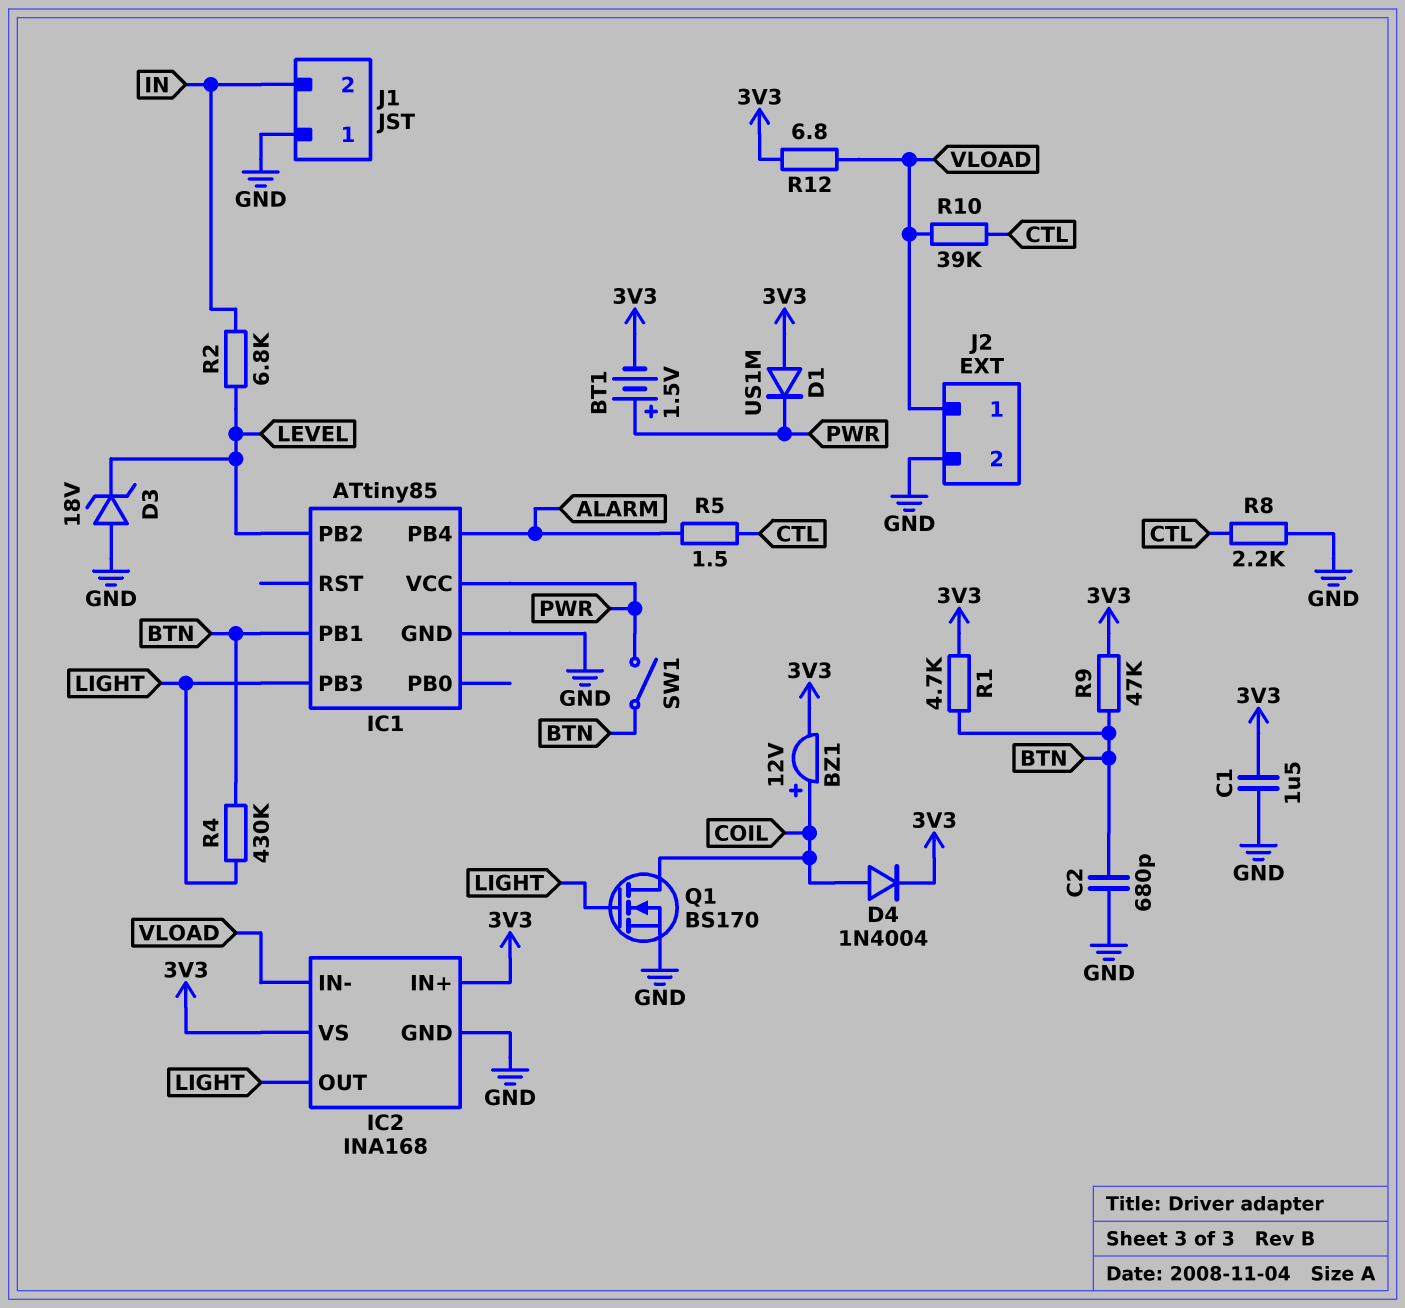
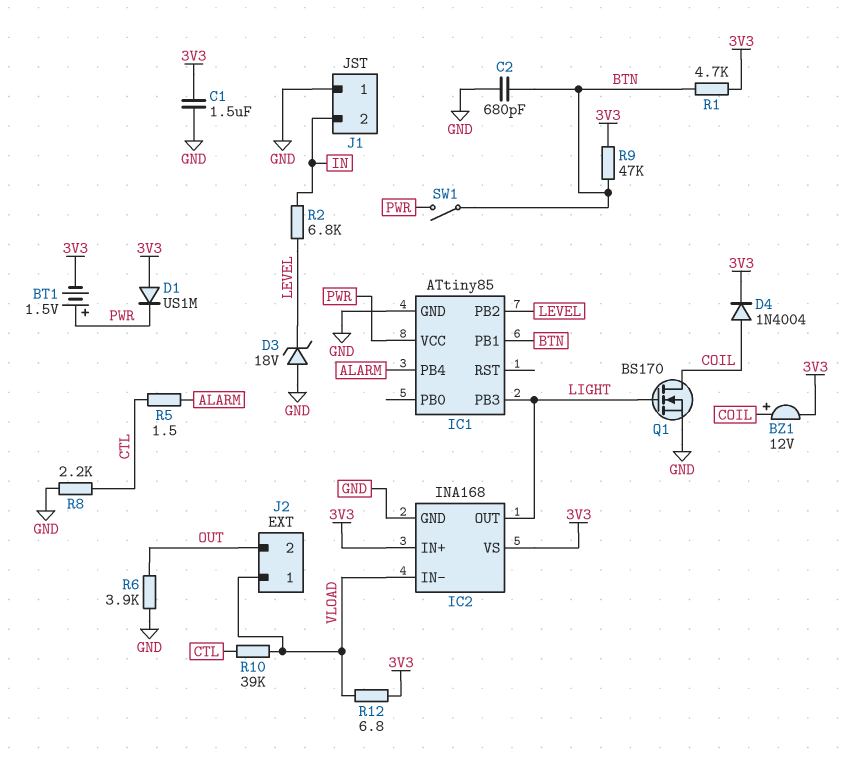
J2 pin 2: GND -> OUT
R4: 430k (BTN, LIGHT) -> none
R6: none -> 3.9k (GND, OUT)

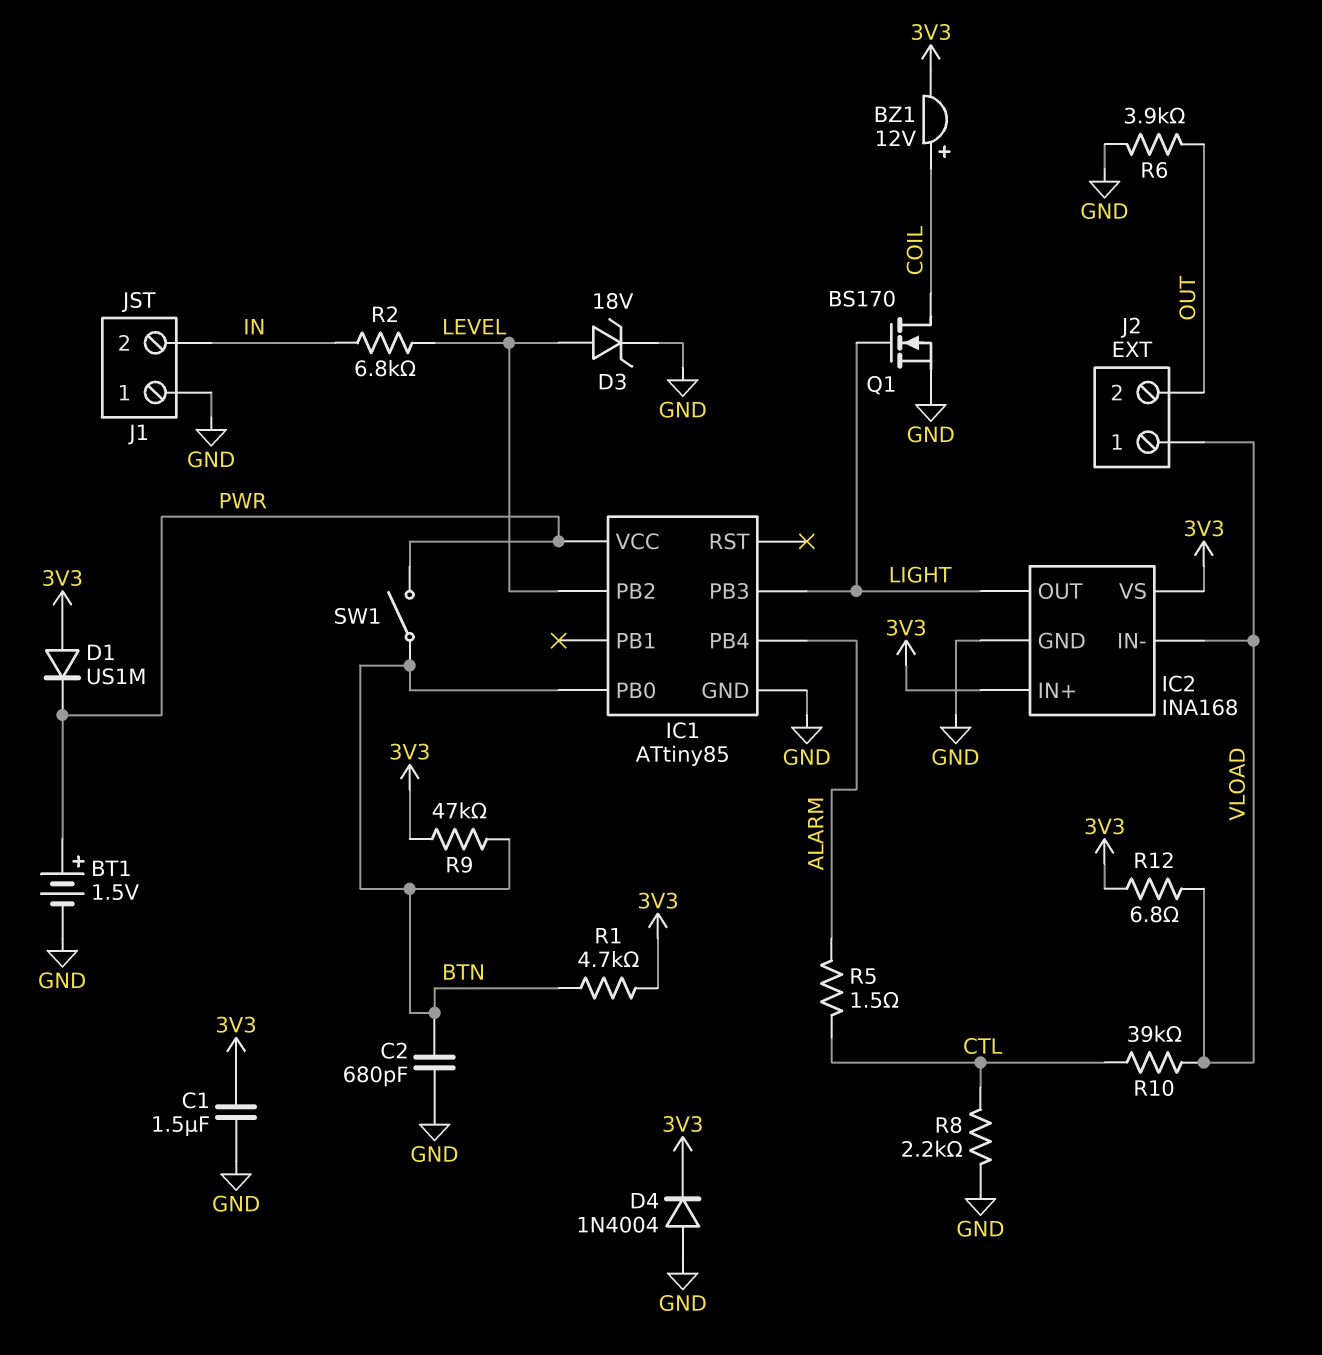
BT1: 1.5V (plus PWR, minus 3V3) -> 1.5V (plus PWR, minus GND)
D3: zener 18V (A GND, K LEVEL) -> zener 18V (A LEVEL, K GND)
D4: diode 1N4004 (A COIL, K 3V3) -> diode 1N4004 (A GND, K 3V3)
IC1 pin PB0: none -> BTN
IC1 pin PB1: BTN -> none

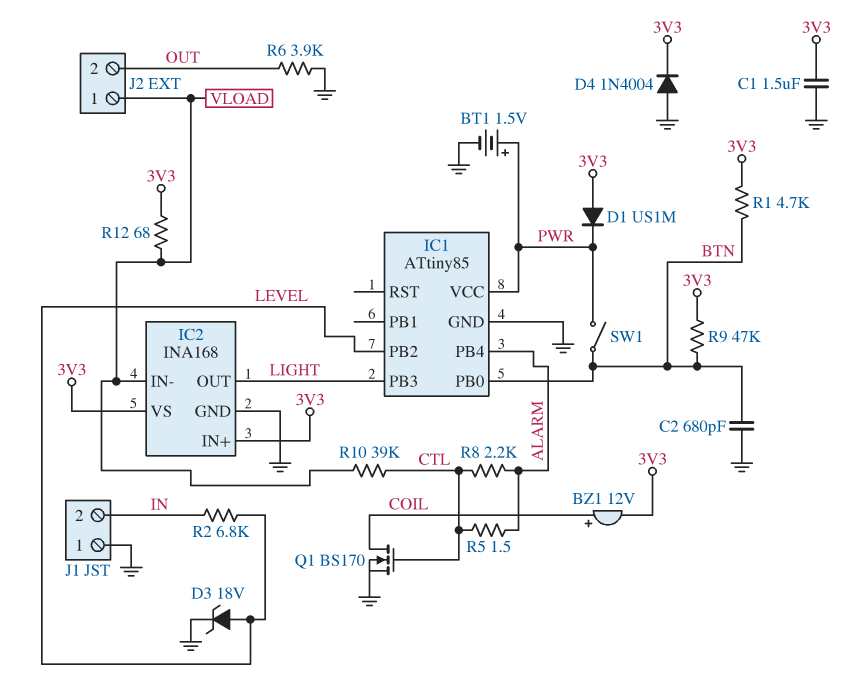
Q1: NMOS BS170 (G LIGHT, D COIL, S GND) -> NMOS BS170 (G CTL, D COIL, S GND)
R8: 2.2k (CTL, GND) -> 2.2k (ALARM, CTL)
R12: 6.8 (3V3, VLOAD) -> 68 (3V3, VLOAD)

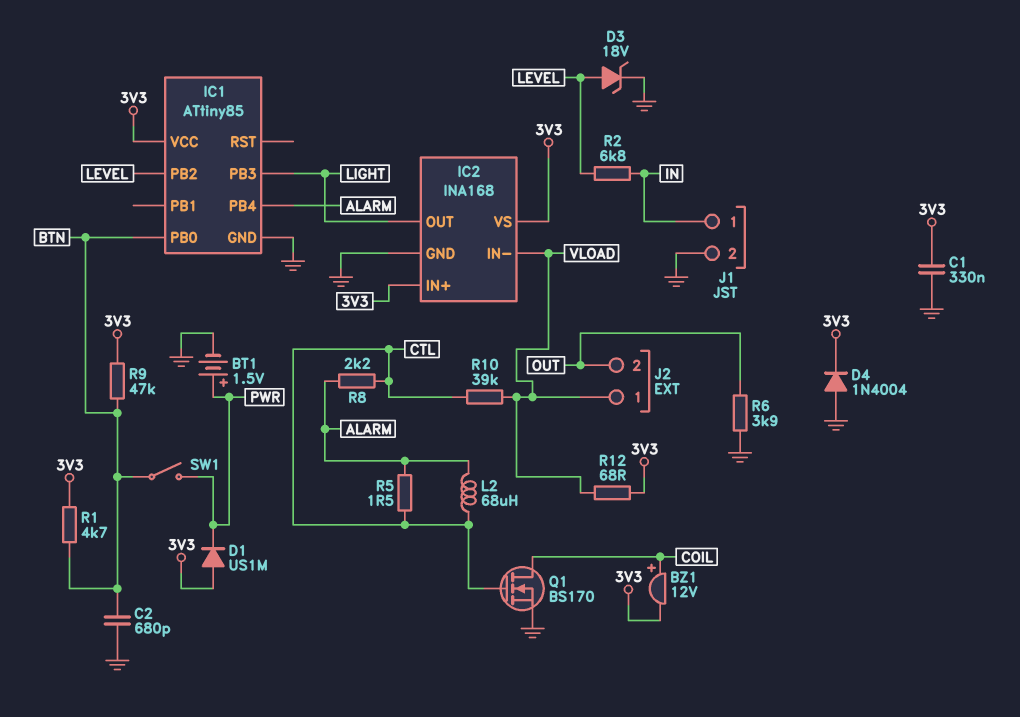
C1: 1.5uF (3V3, GND) -> 330nF (3V3, GND)
IC1 pin VCC: PWR -> 3V3
J1 pin 1: GND -> IN
J1 pin 2: IN -> GND
L2: none -> 68uH (ALARM, CTL)

